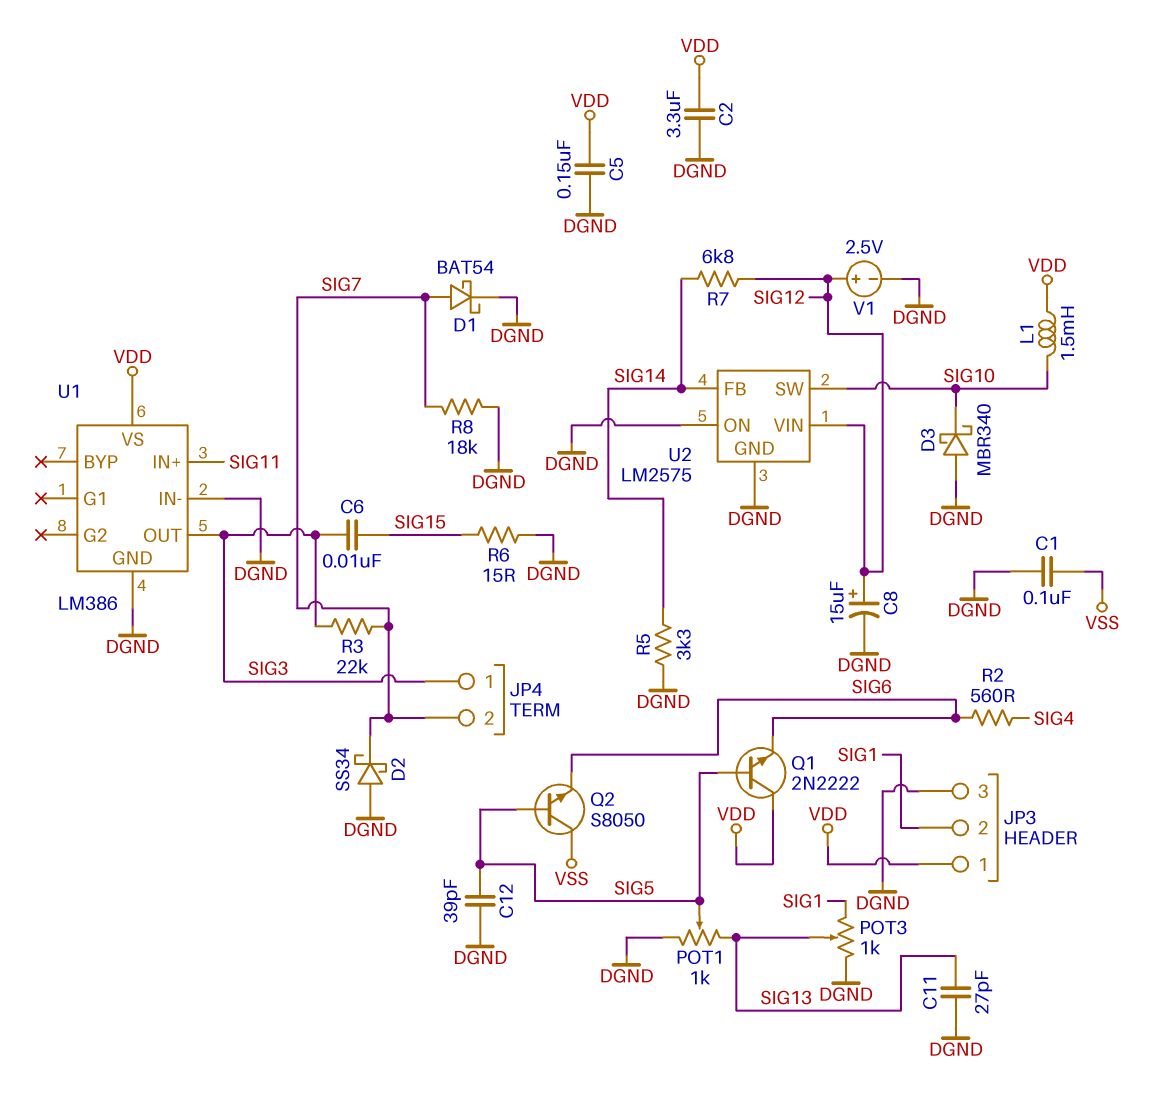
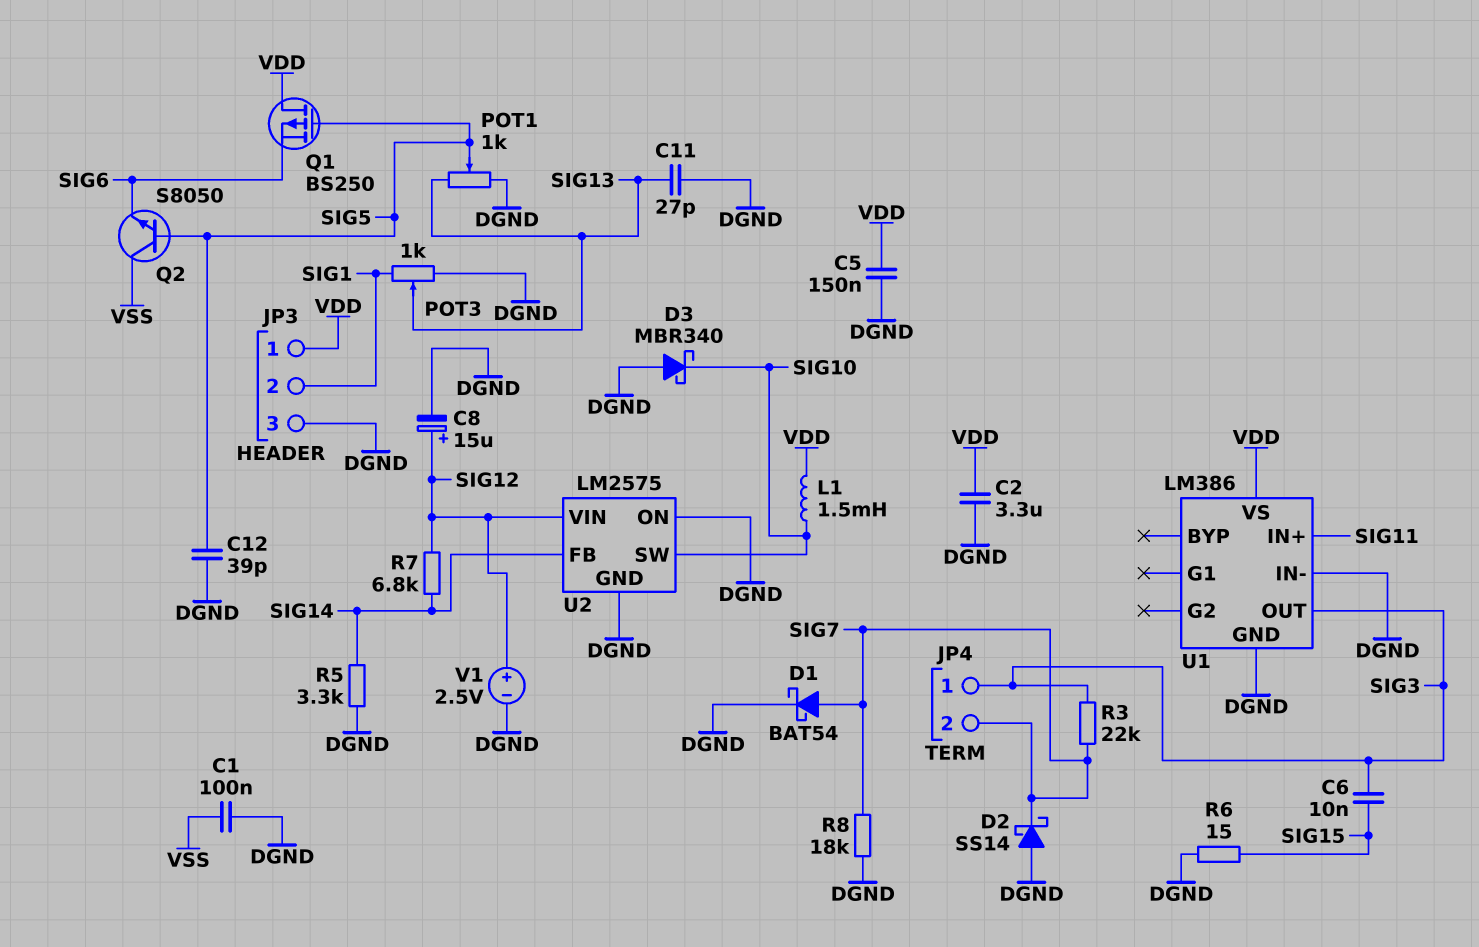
D2: schottky SS34 (A DGND, K SIG7) -> schottky SS14 (A DGND, K SIG7)
Q1: NPN 2N2222 (B SIG5, C VDD, E SIG6) -> PMOS BS250 (G SIG5, D VDD, S SIG6)
R2: 560 (SIG4, SIG6) -> none

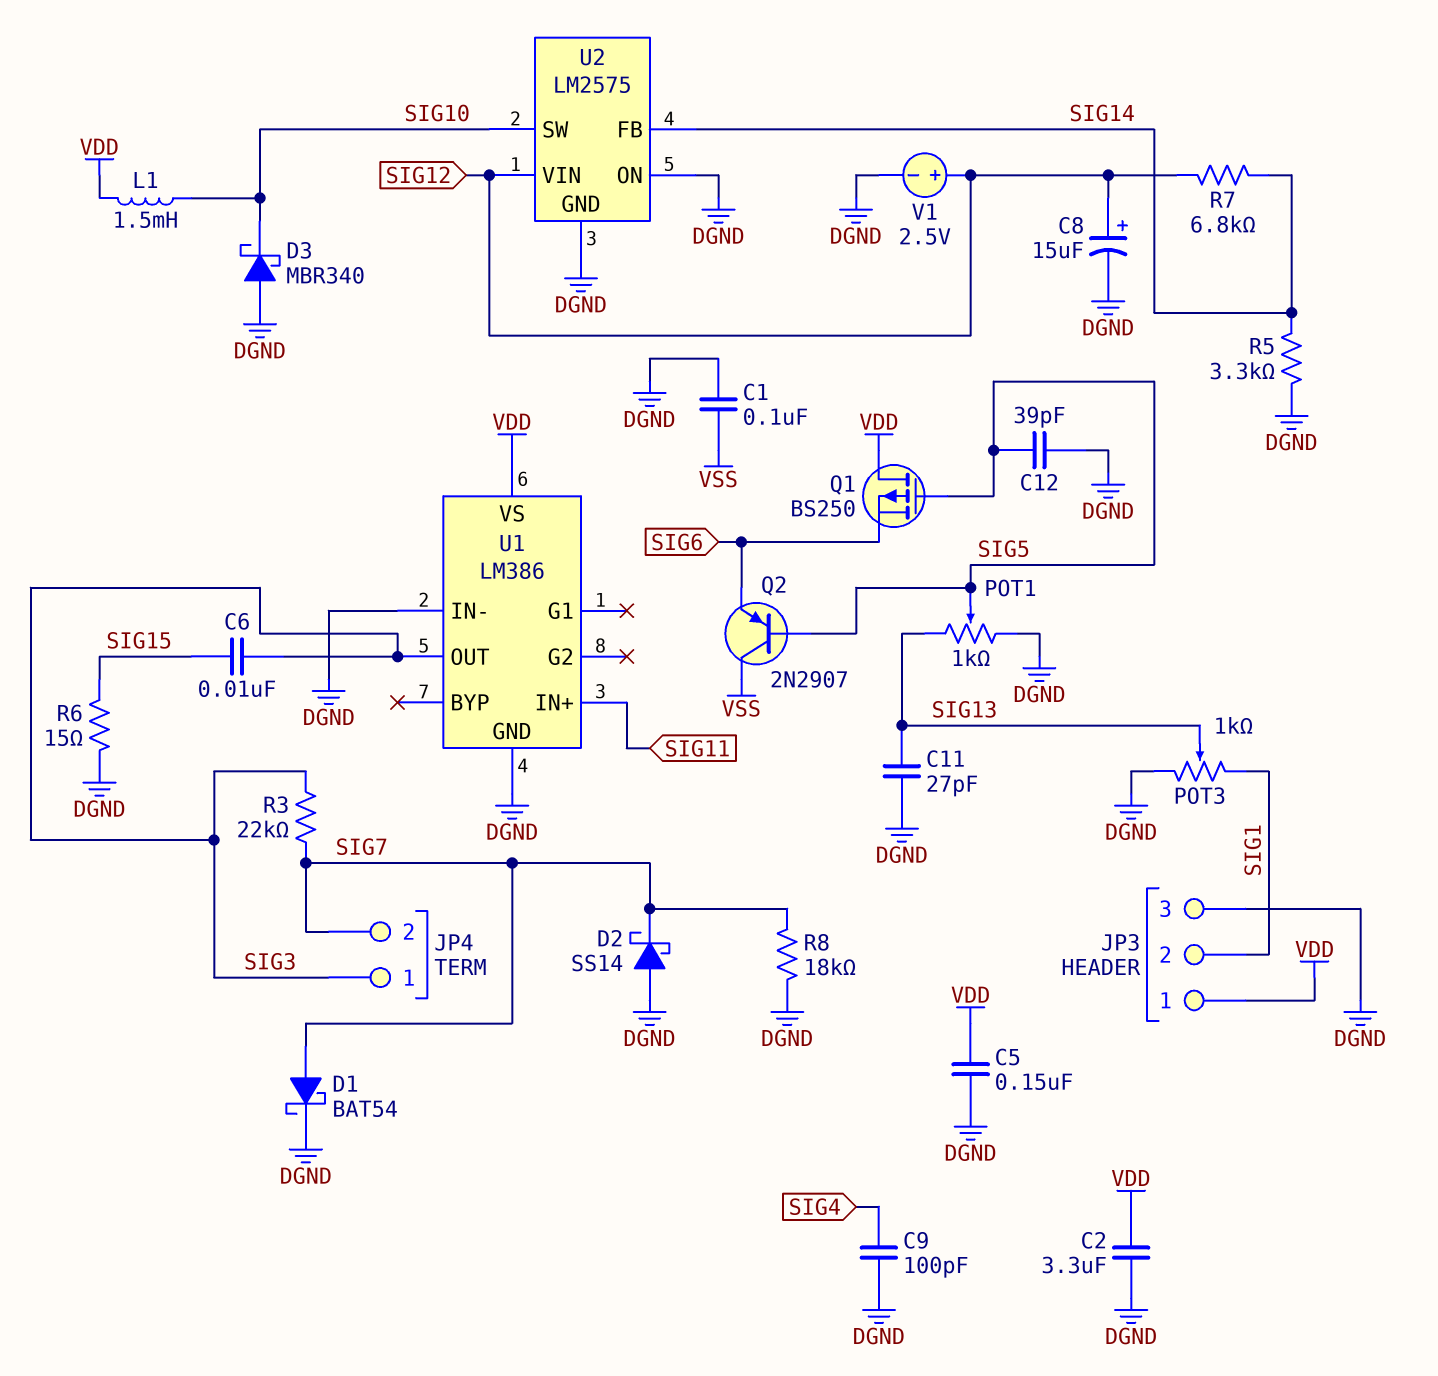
C9: none -> 100pF (DGND, SIG4)
Q2: NPN S8050 (B SIG5, C VSS, E SIG6) -> PNP 2N2907 (B SIG5, C VSS, E SIG6)

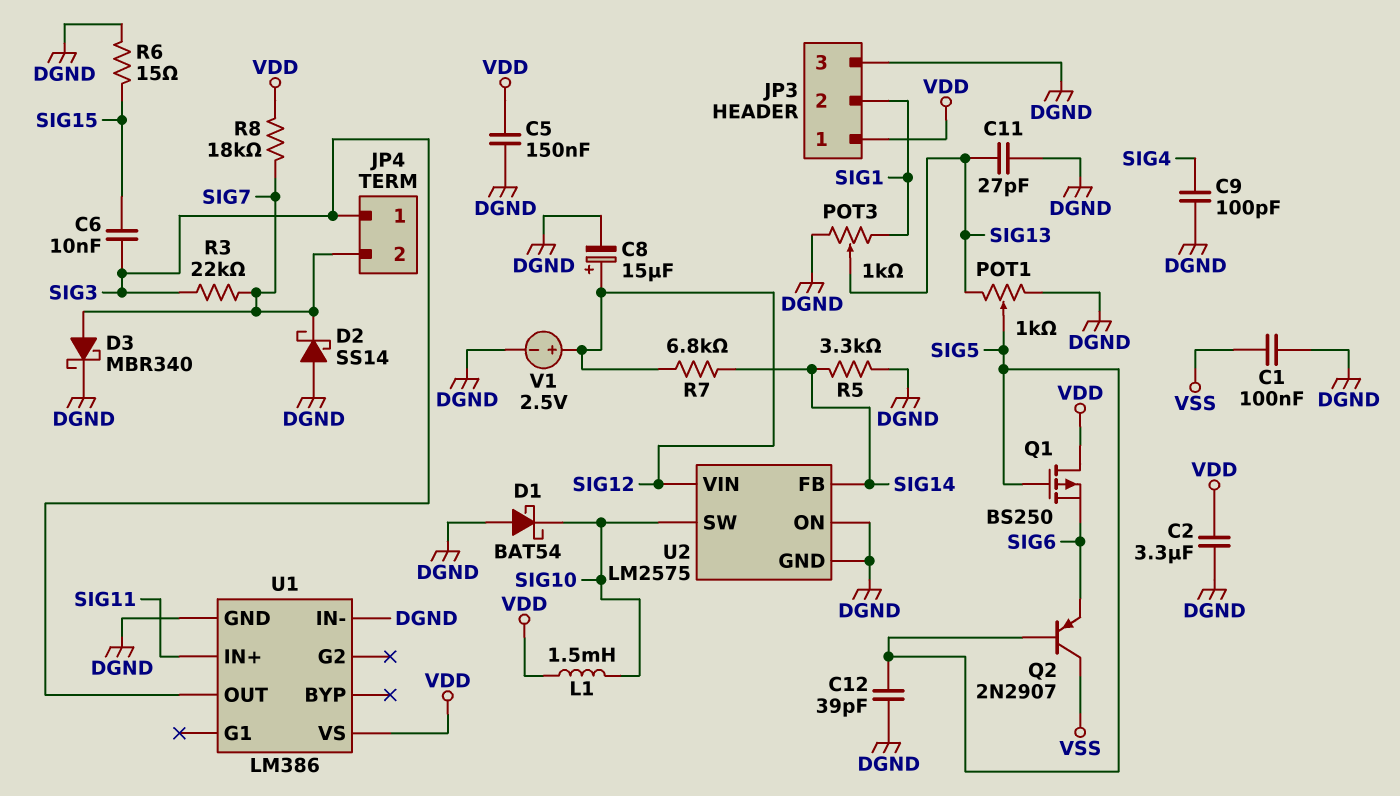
D1: schottky BAT54 (A SIG7, K DGND) -> schottky BAT54 (A DGND, K SIG10)
D3: schottky MBR340 (A DGND, K SIG10) -> schottky MBR340 (A SIG7, K DGND)
R8: 18k (DGND, SIG7) -> 18k (SIG7, VDD)

